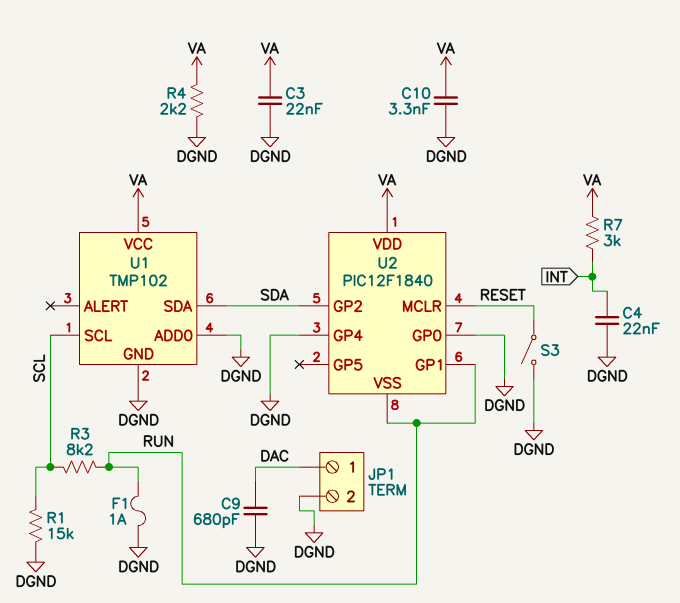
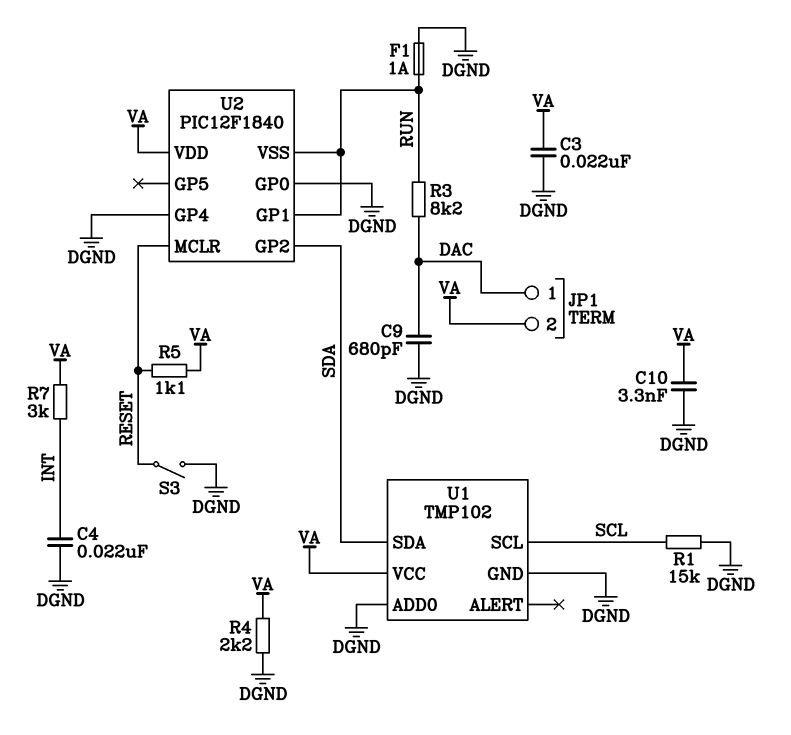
JP1 pin 2: DGND -> VA
R3: 8.2k (RUN, SCL) -> 8.2k (DAC, RUN)
R5: none -> 1.1k (RESET, VA)

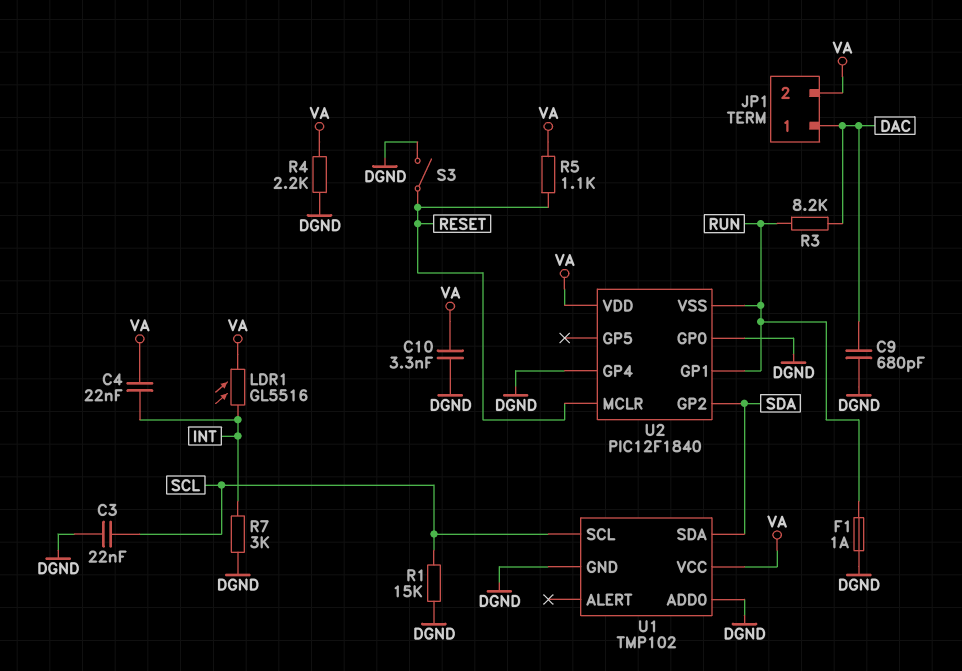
C3: 22nF (DGND, VA) -> 22nF (DGND, SCL)
C4: 22nF (DGND, INT) -> 22nF (INT, VA)
LDR1: none -> GL5516 (INT, VA)
R7: 3k (INT, VA) -> 3k (DGND, INT)

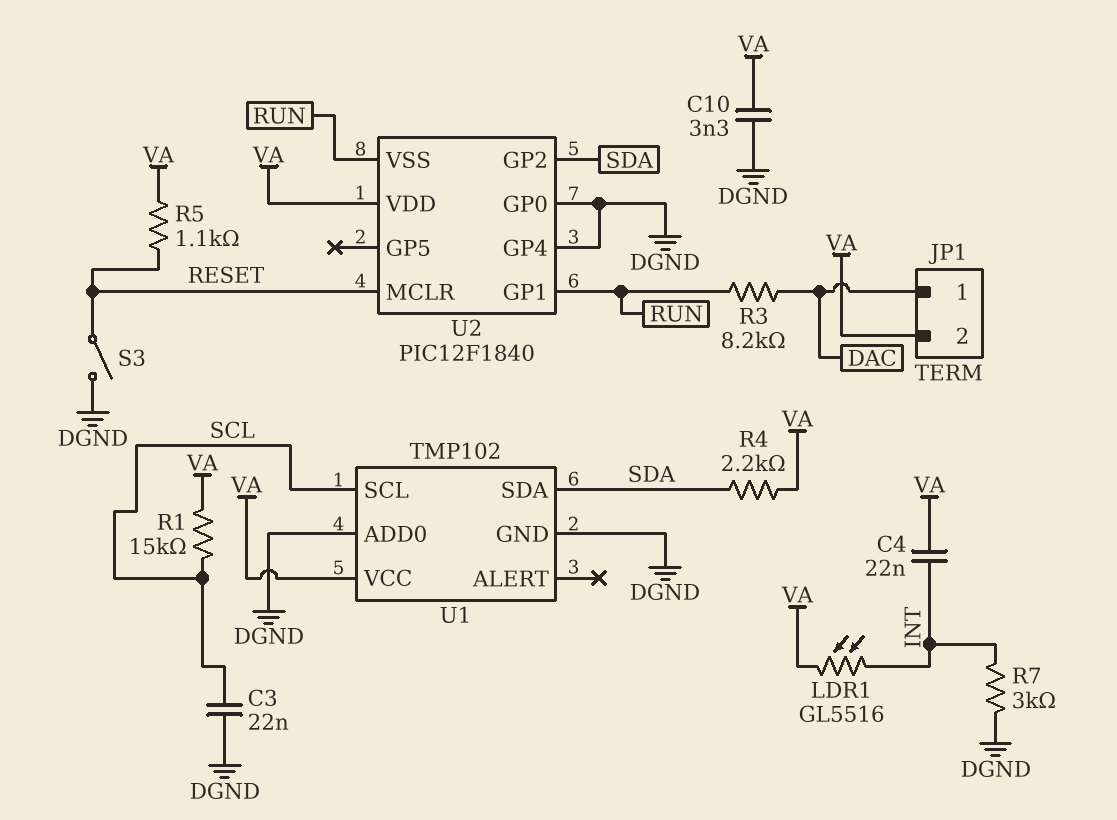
C9: 680pF (DAC, DGND) -> none
F1: 1A (DGND, RUN) -> none
R1: 15k (DGND, SCL) -> 15k (SCL, VA)
R4: 2.2k (DGND, VA) -> 2.2k (SDA, VA)

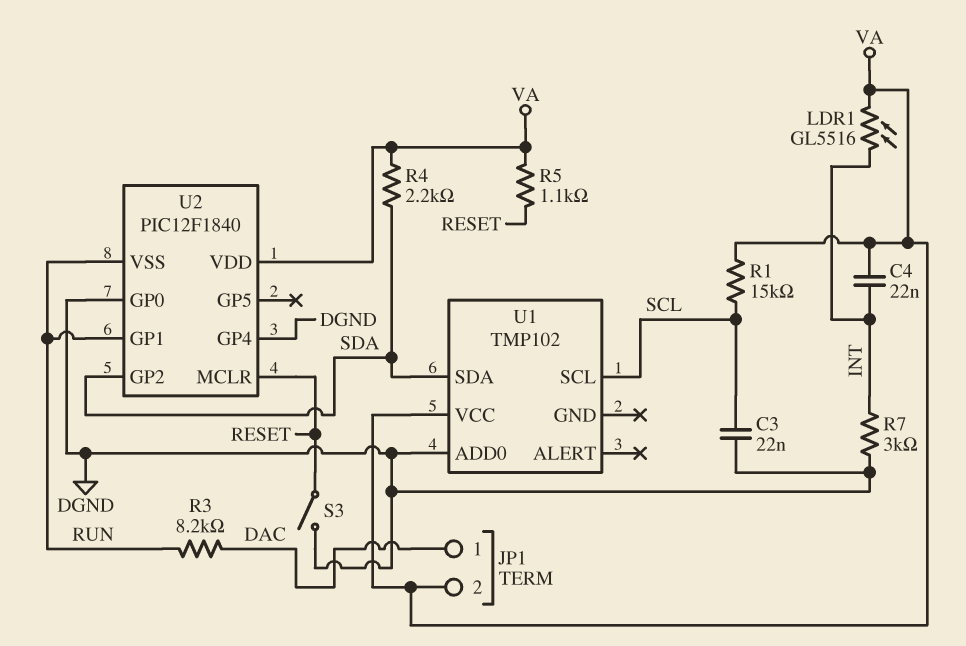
C10: 3.3nF (DGND, VA) -> none
U1 pin GND: DGND -> none

